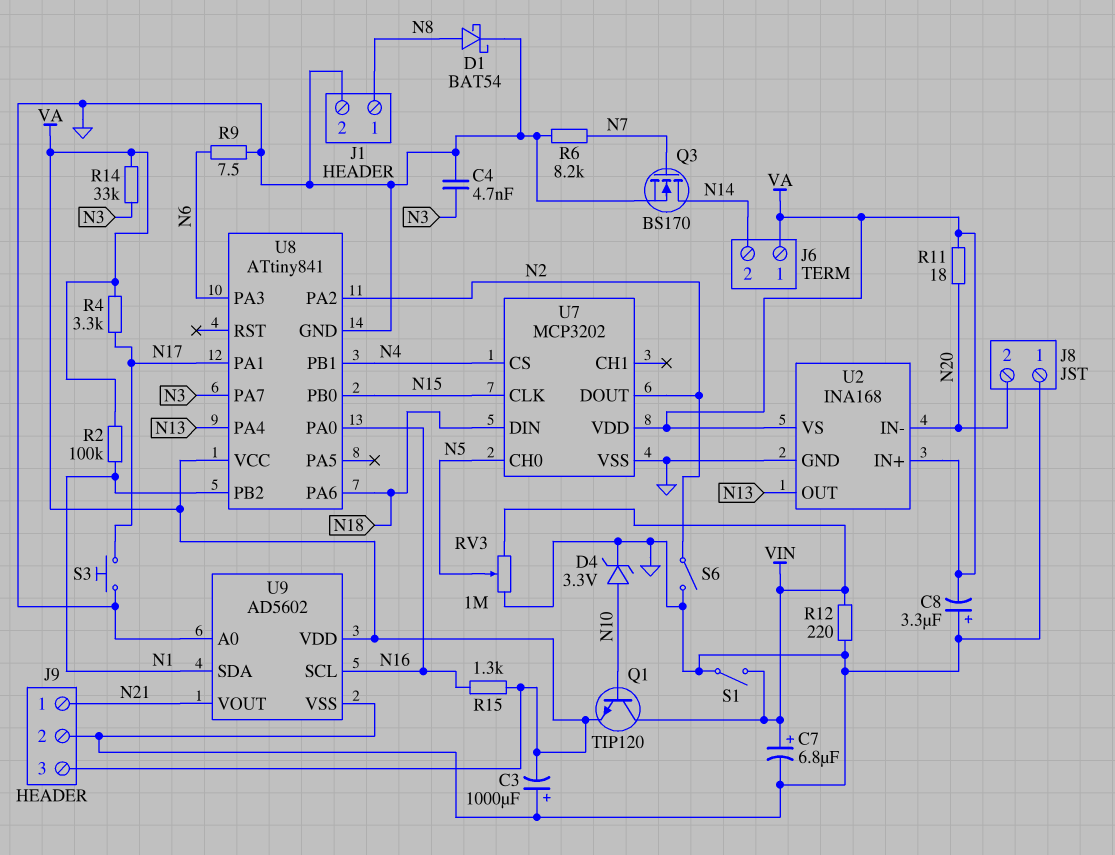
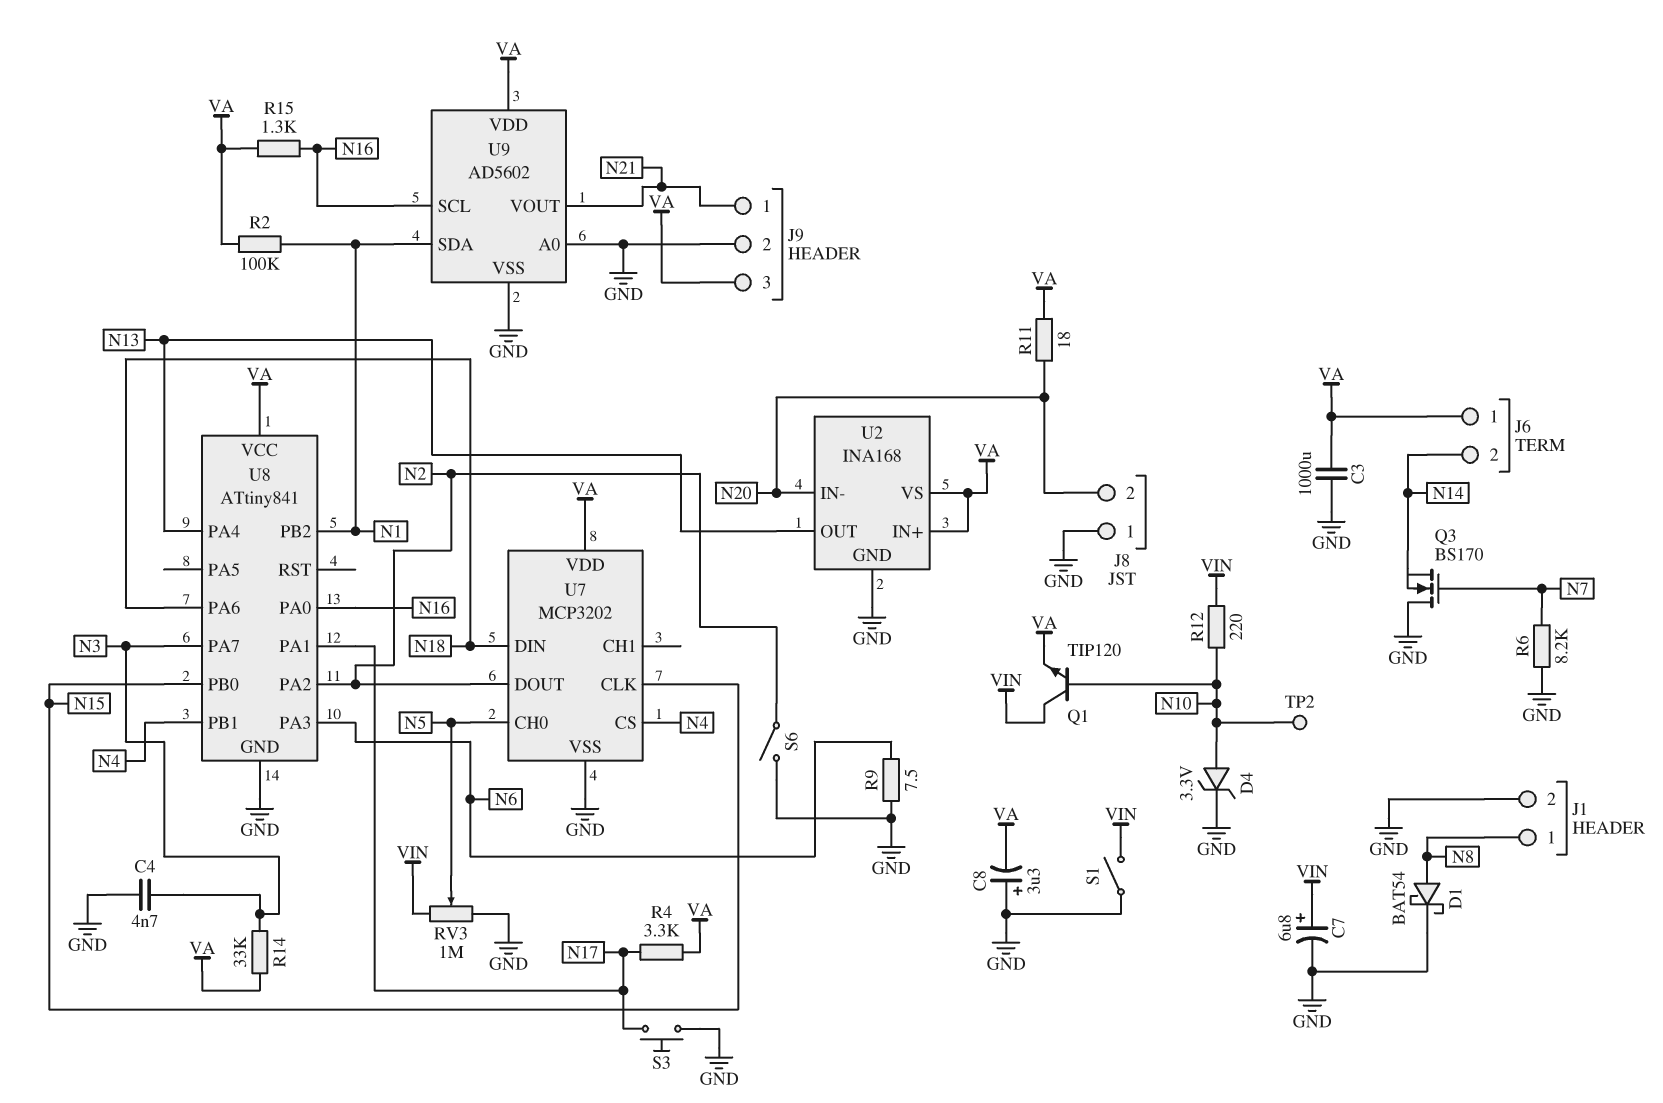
C3: 1000uF (plus GND, minus VA) -> 1000uF (GND, VA)
Q3: NMOS BS170 (G N7, D N14, S GND) -> NMOS BS170 (G N7, D GND, S N14)
R12: 220 (GND, VIN) -> 220 (N10, VIN)
TP2: none -> test point (N10)

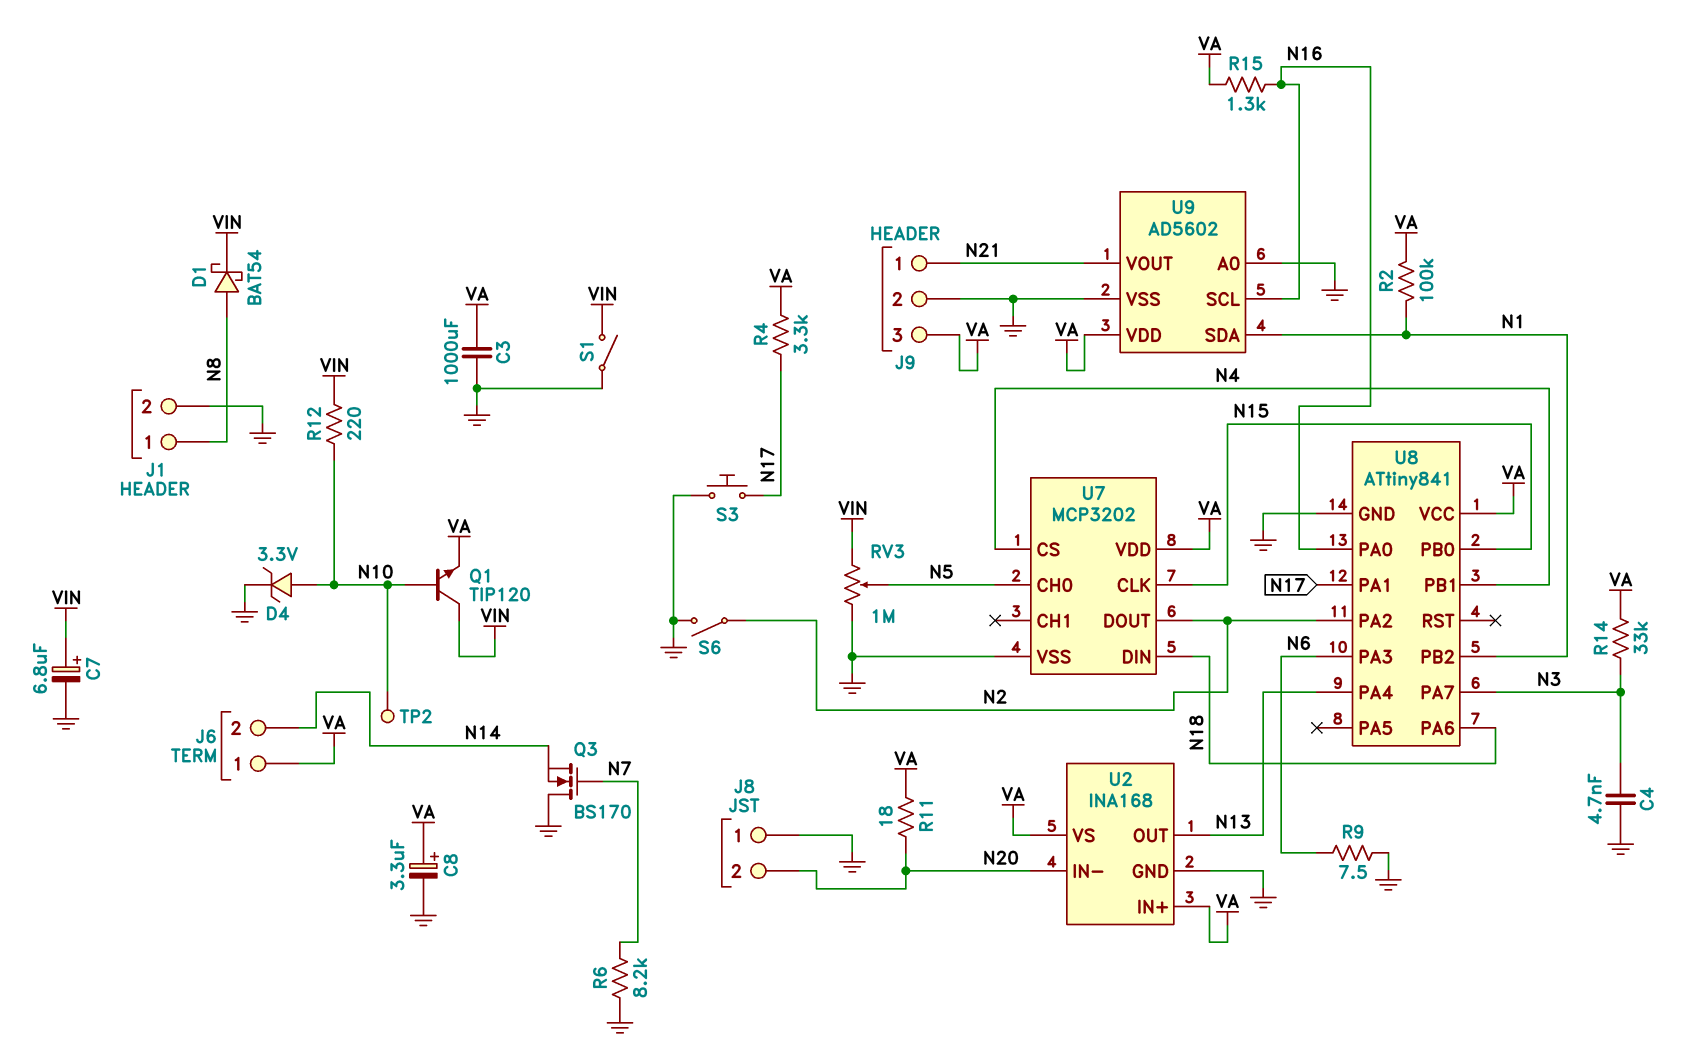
C8: 3.3uF (plus GND, minus VA) -> 3.3uF (plus VA, minus GND)
D1: schottky BAT54 (A N8, K GND) -> schottky BAT54 (A N8, K VIN)

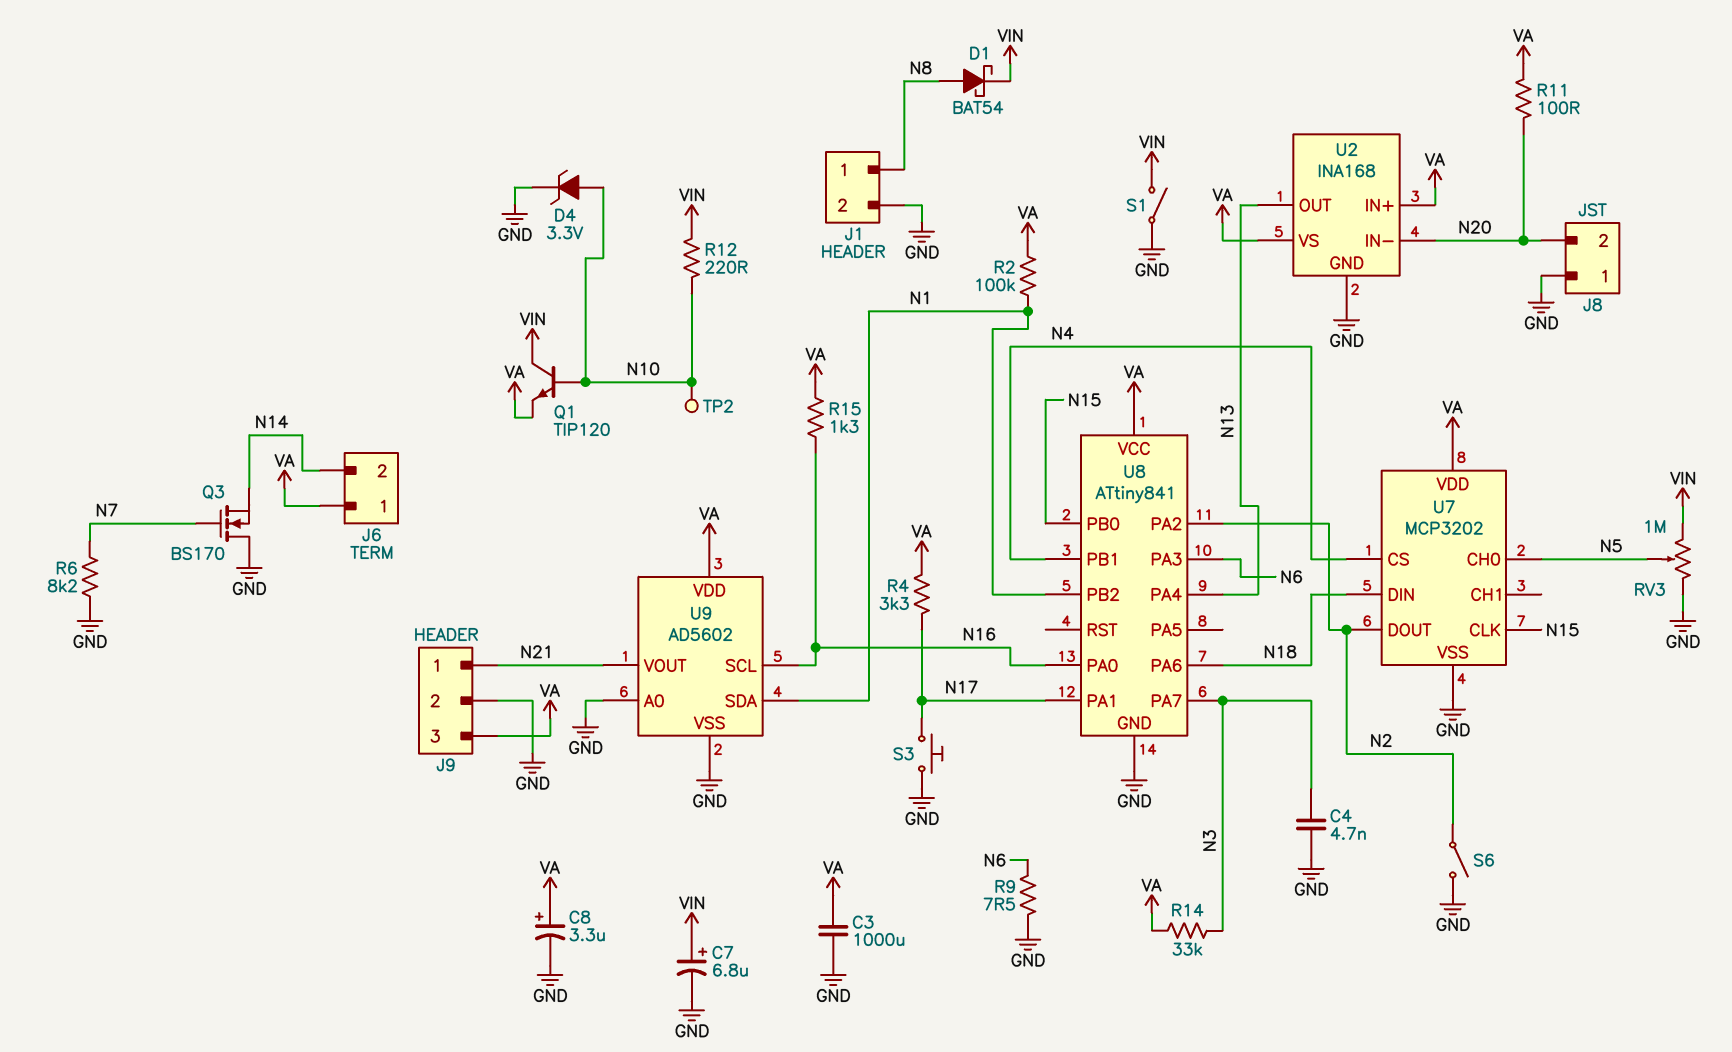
R11: 18 (N20, VA) -> 100 (N20, VA)

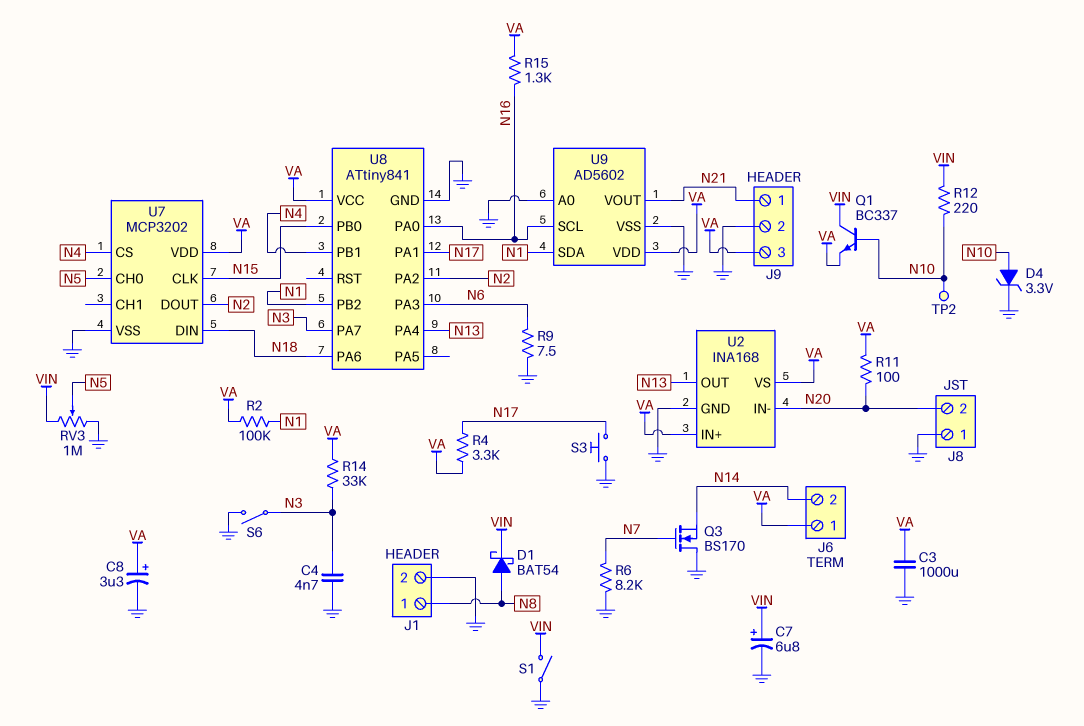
Q1: NPN TIP120 (B N10, C VIN, E VA) -> NPN BC337 (B N10, C VIN, E VA)
S6: switch (GND, N2) -> switch (GND, N3)

